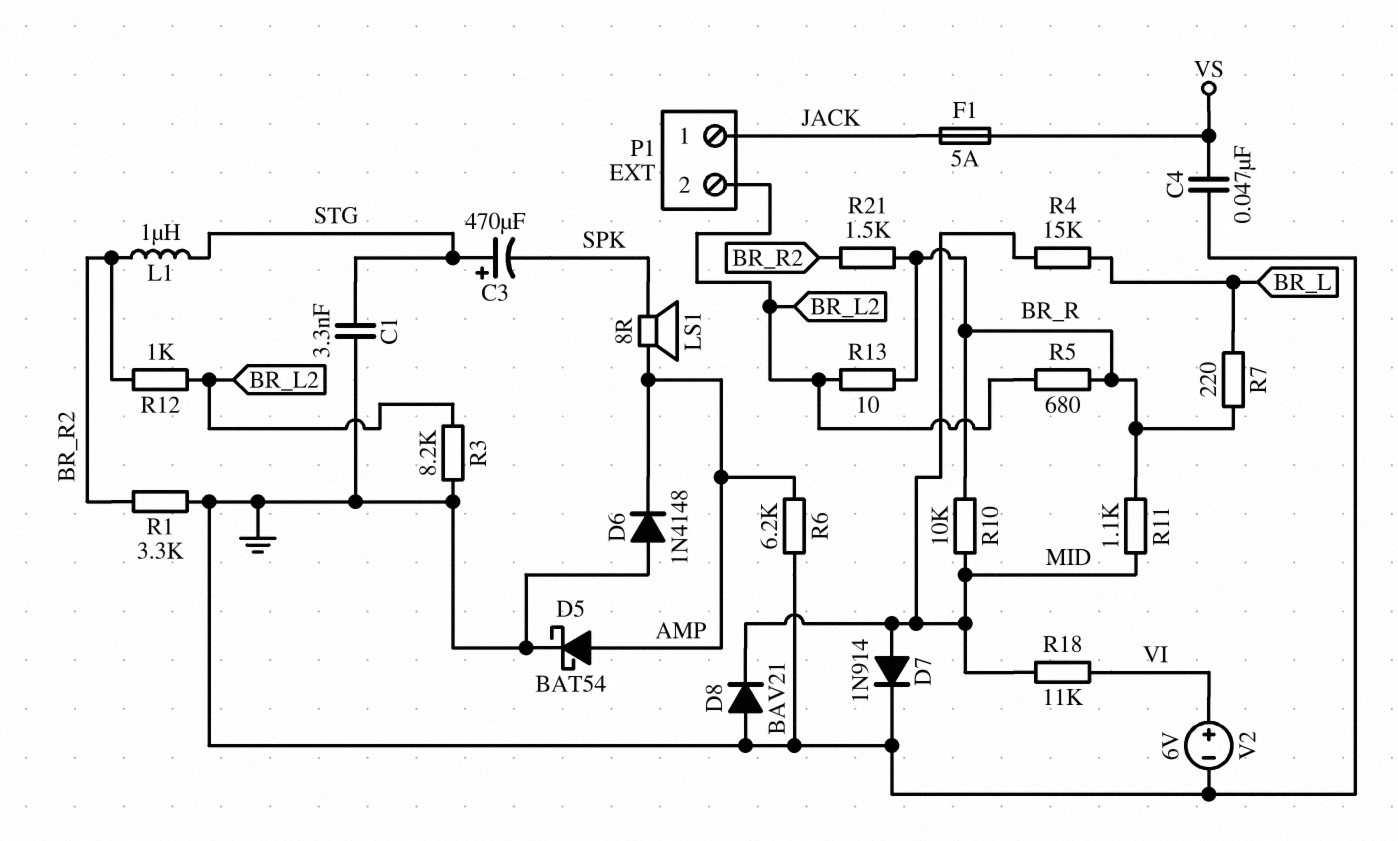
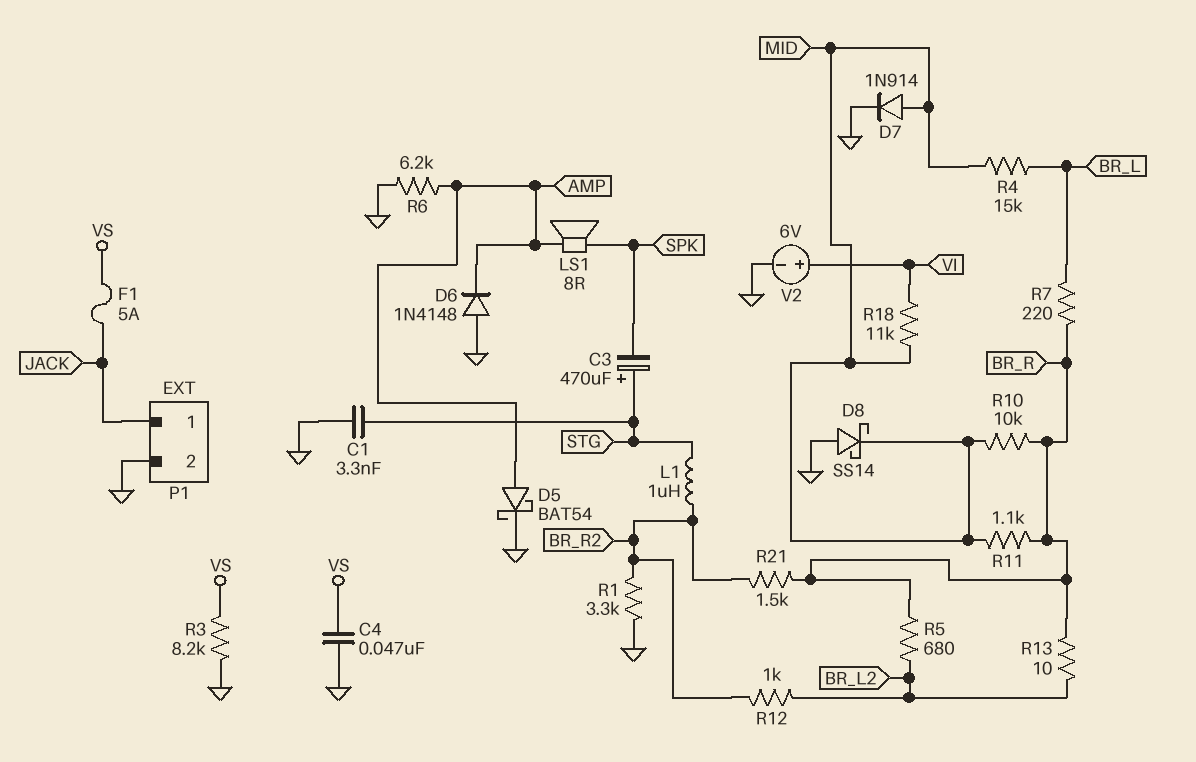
D8: diode BAV21 (A GND, K MID) -> schottky SS14 (A GND, K MID)
P1 pin 2: BR_L2 -> GND
R3: 8.2k (BR_L2, GND) -> 8.2k (GND, VS)

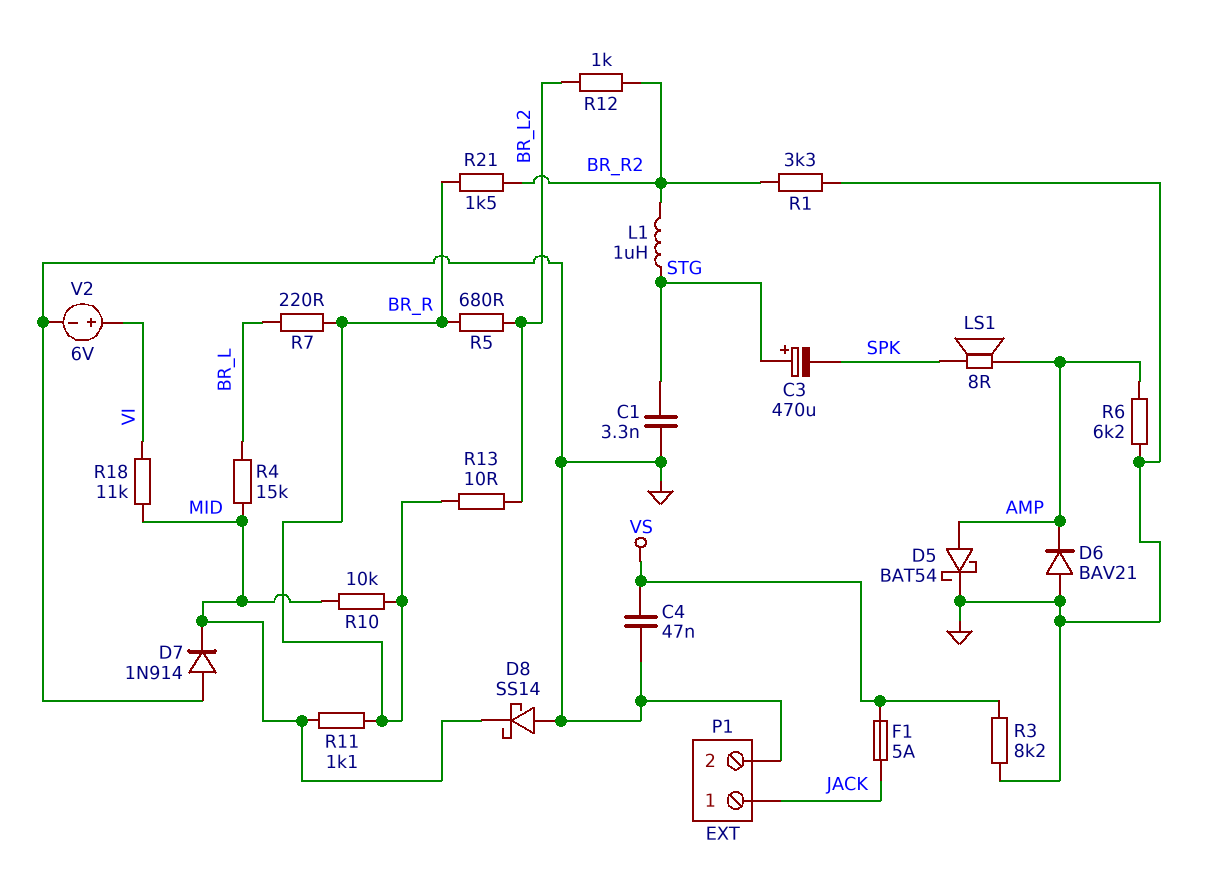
D6: diode 1N4148 (A GND, K AMP) -> diode BAV21 (A GND, K AMP)
D7: diode 1N914 (A MID, K GND) -> diode 1N914 (A GND, K MID)

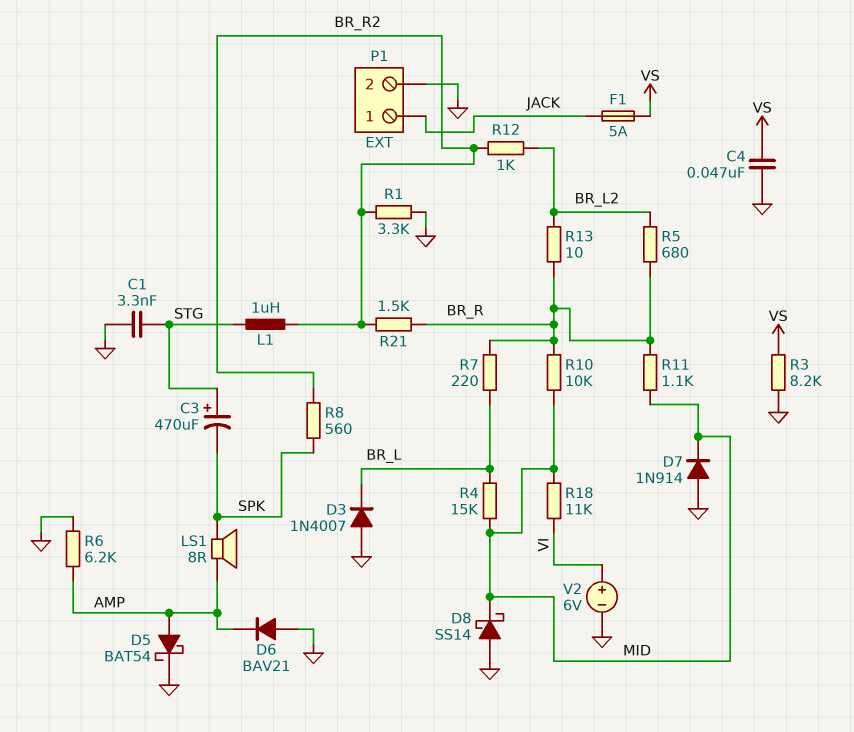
D3: none -> diode 1N4007 (A GND, K BR_L)
R8: none -> 560 (BR_R2, SPK)

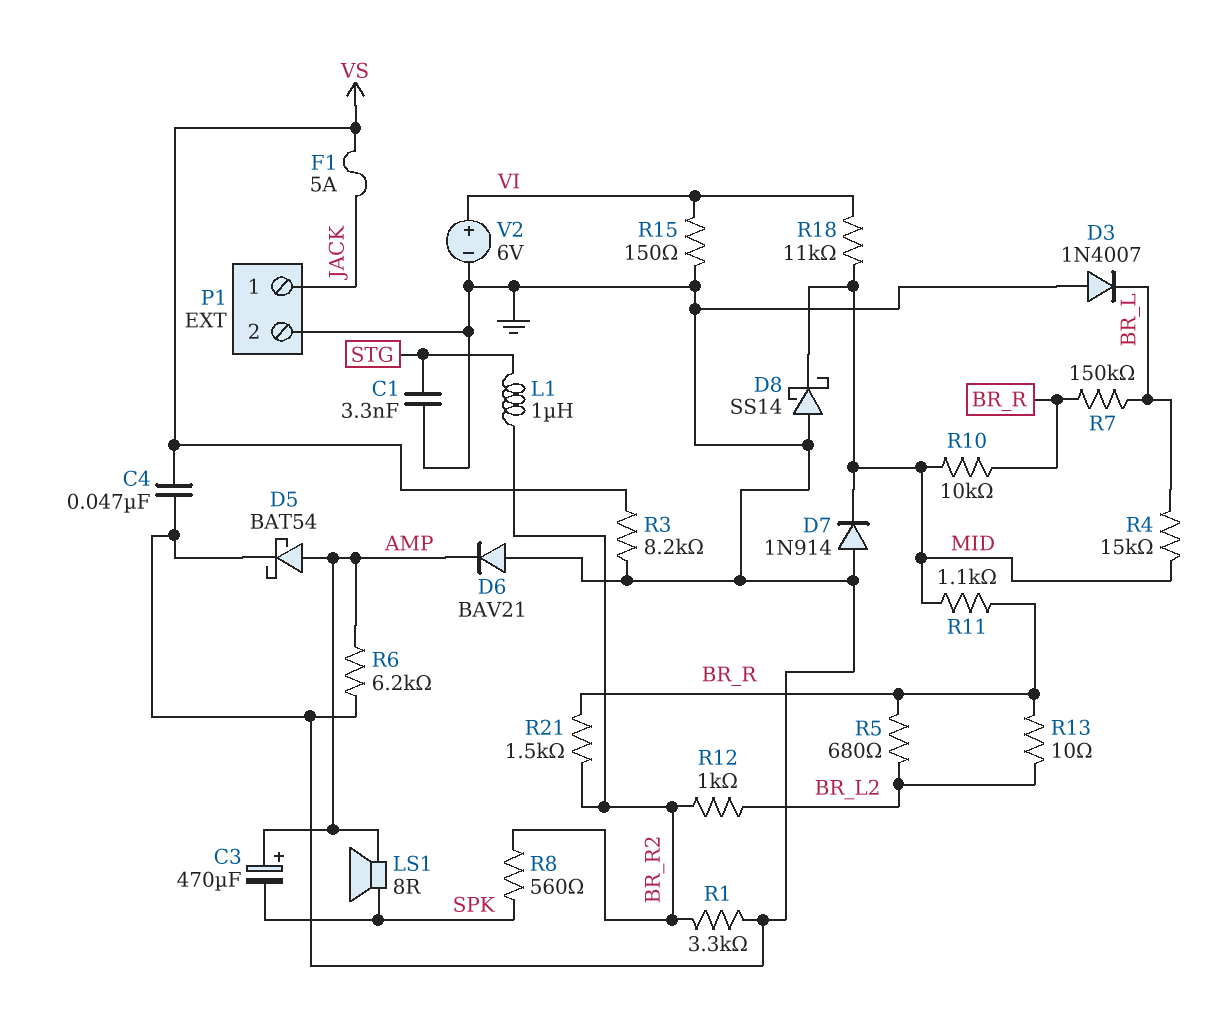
C3: 470uF (plus STG, minus SPK) -> 470uF (plus AMP, minus SPK)
R7: 220 (BR_L, BR_R) -> 150k (BR_L, BR_R)
R15: none -> 150 (GND, VI)

